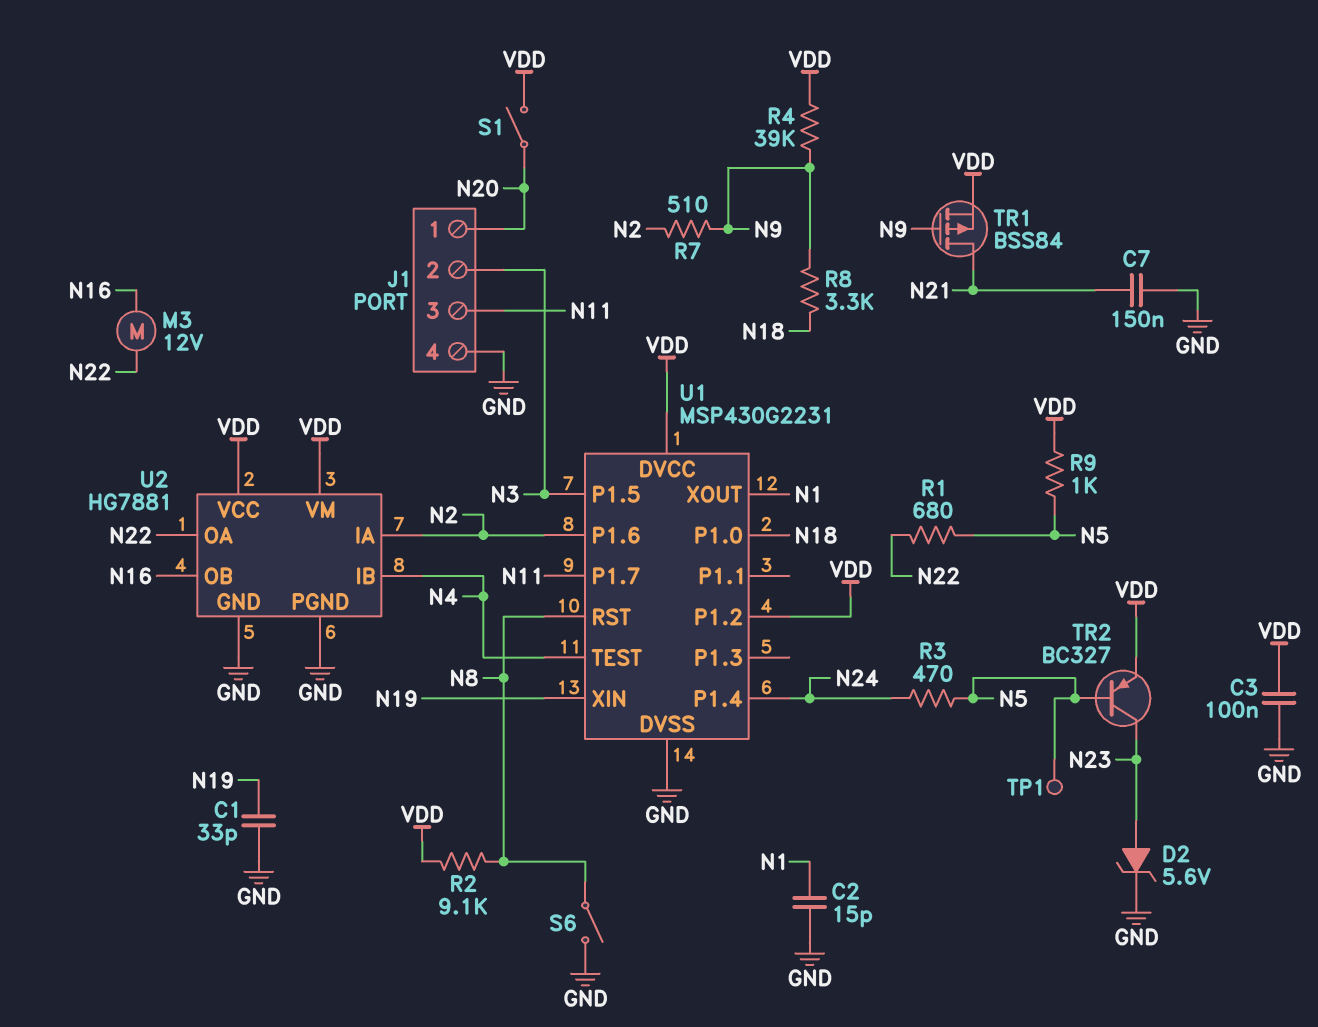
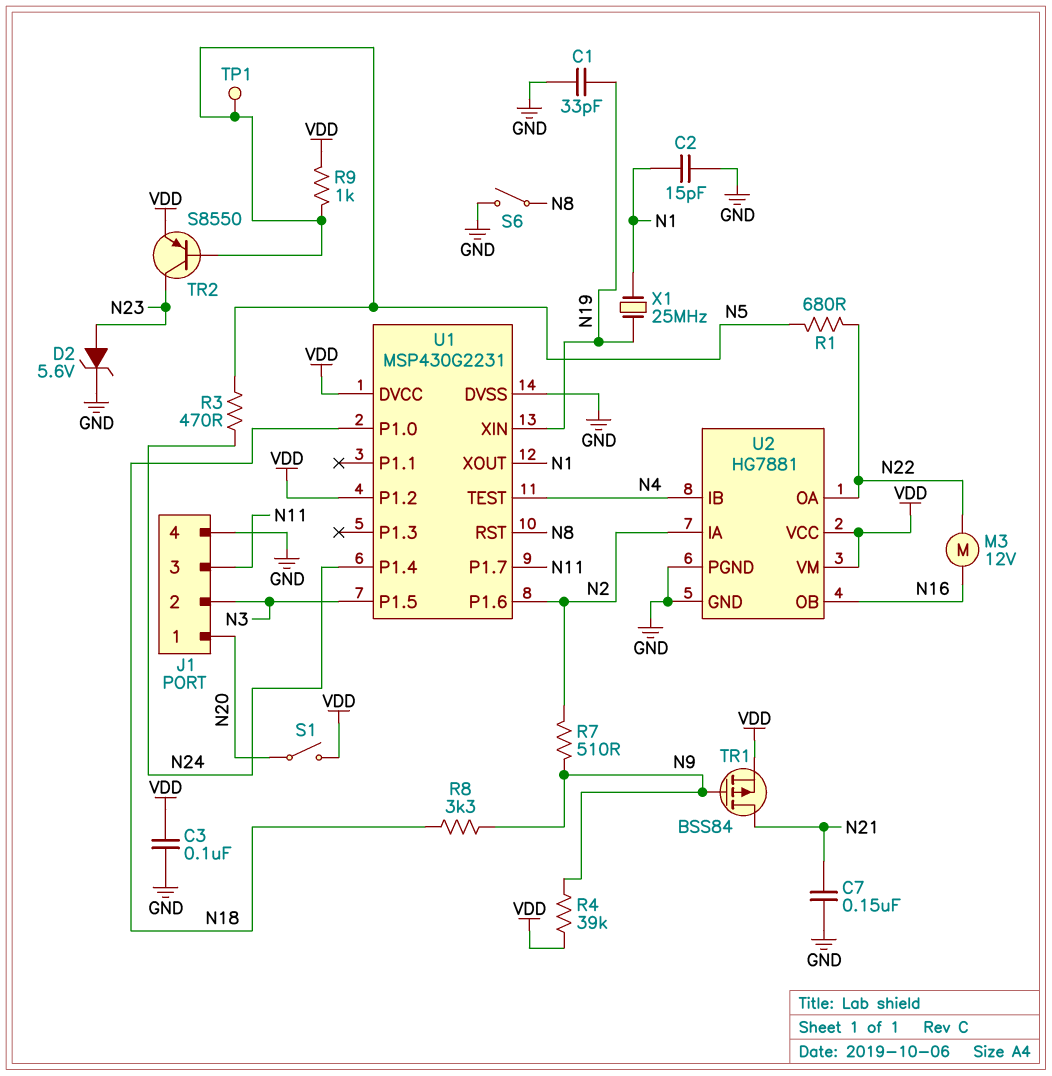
R2: 9.1k (N8, VDD) -> none
TR2: PNP BC327 (B N5, C N23, E VDD) -> PNP S8550 (B N5, C N23, E VDD)
X1: none -> 25MHz (N1, N19)

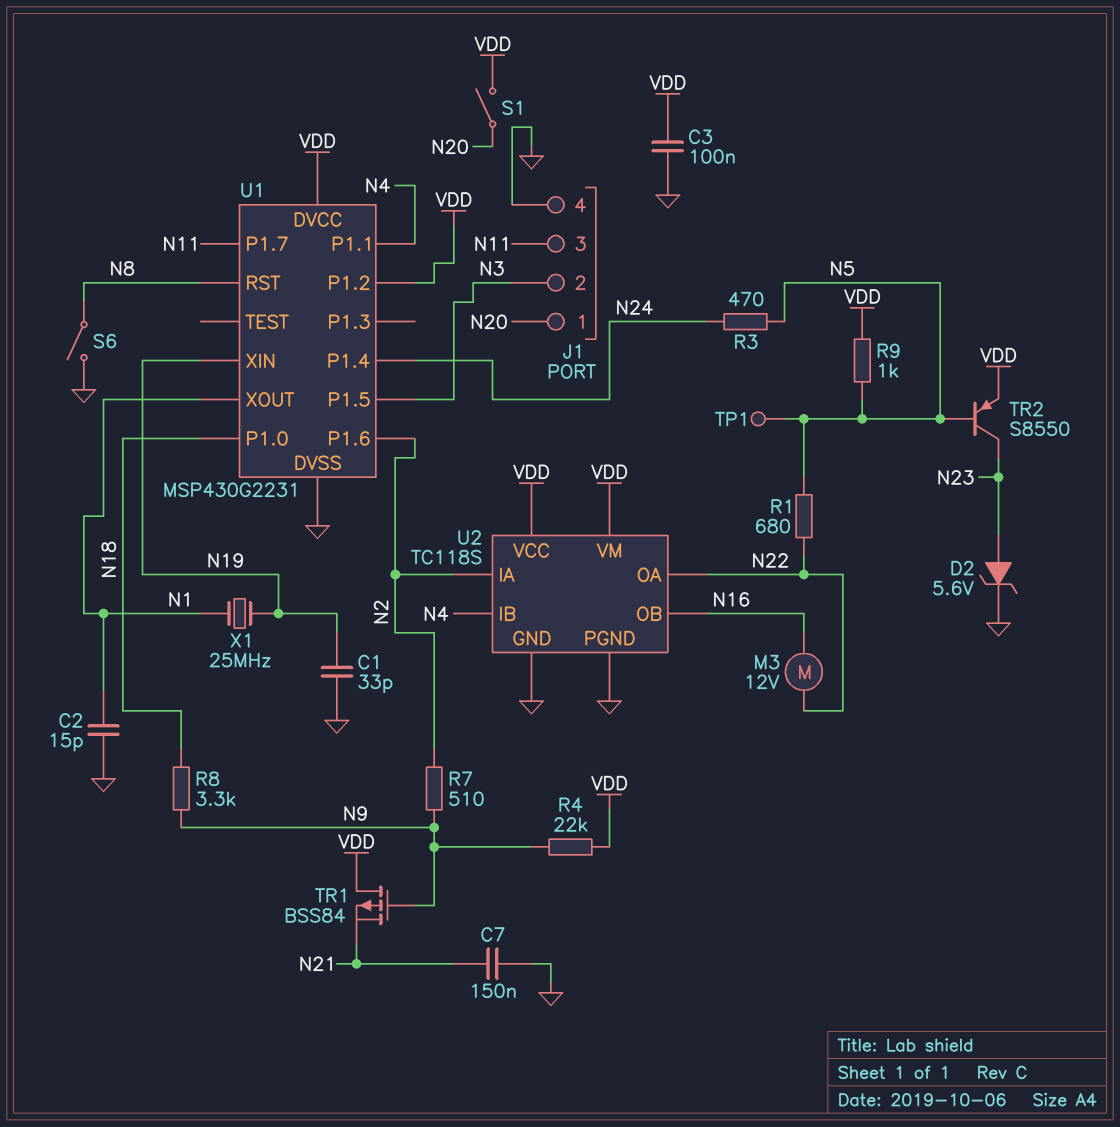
R4: 39k (N9, VDD) -> 22k (N9, VDD)
TR1: PMOS BSS84 (G N9, D N21, S VDD) -> PMOS BSS84 (G N9, D VDD, S N21)
U1 pin P1.1: none -> N4
U1 pin TEST: N4 -> none
U2: HG7881 -> TC118S

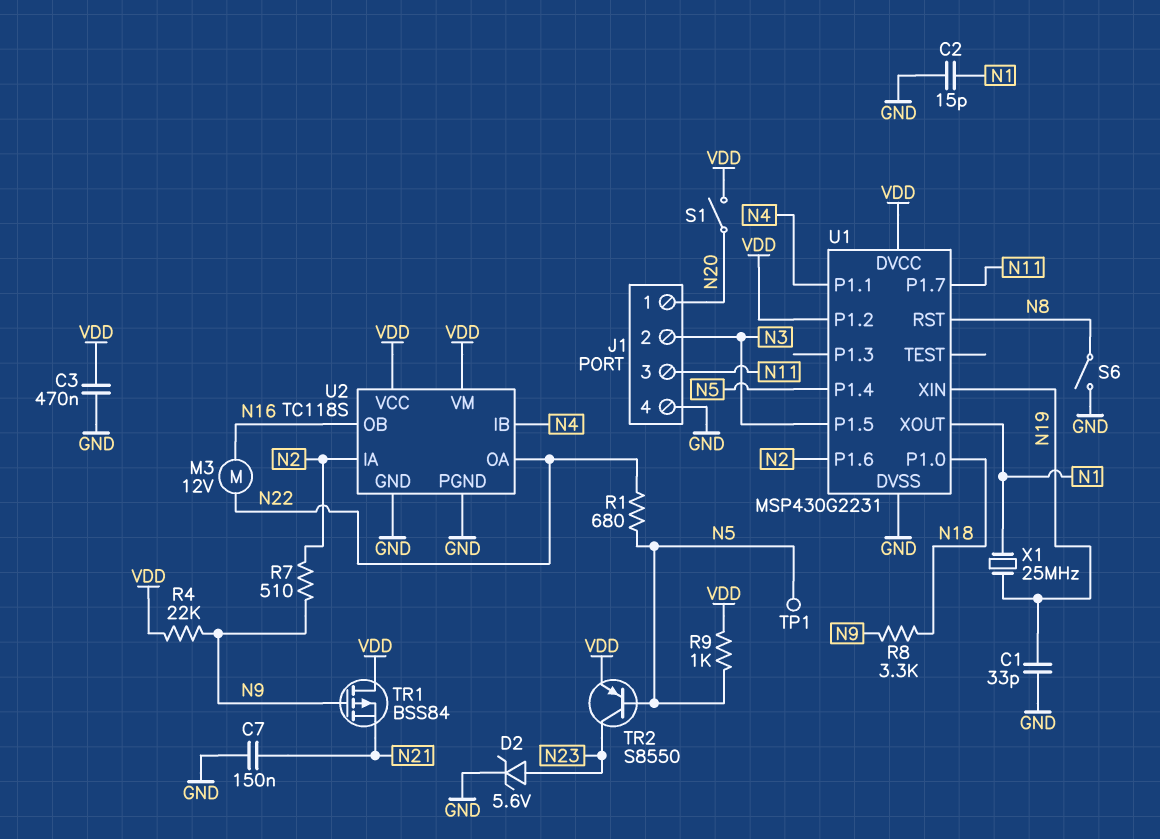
C3: 100nF (GND, VDD) -> 470nF (GND, VDD)
R3: 470 (N5, N24) -> none
U1 pin P1.4: N24 -> N5

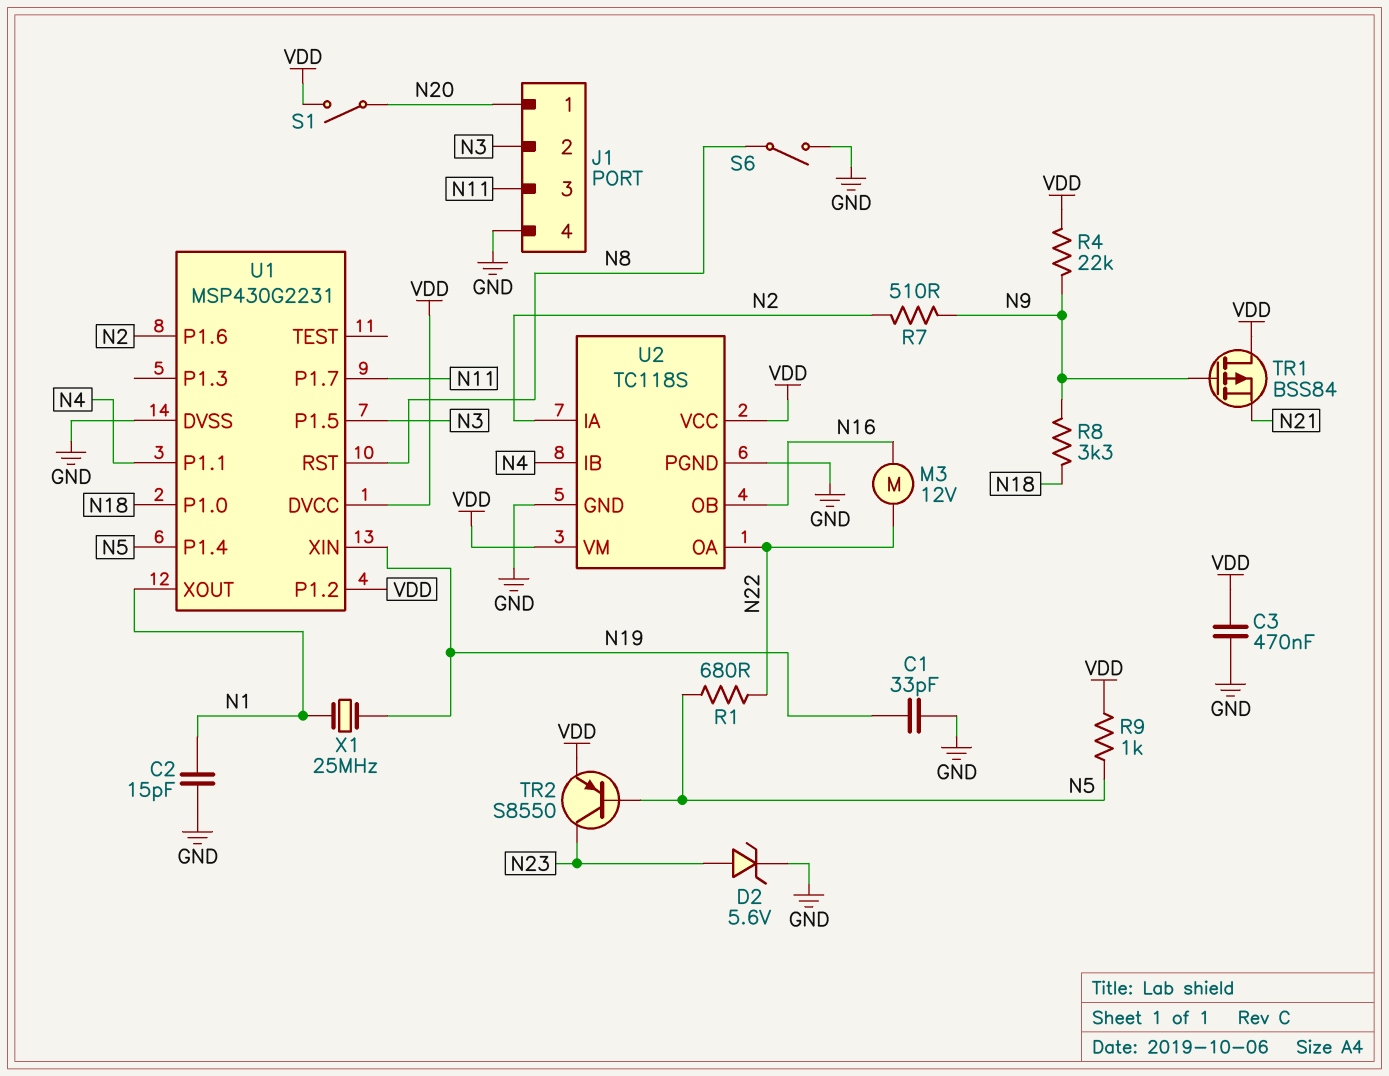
C7: 150nF (GND, N21) -> none
TP1: test point (N5) -> none

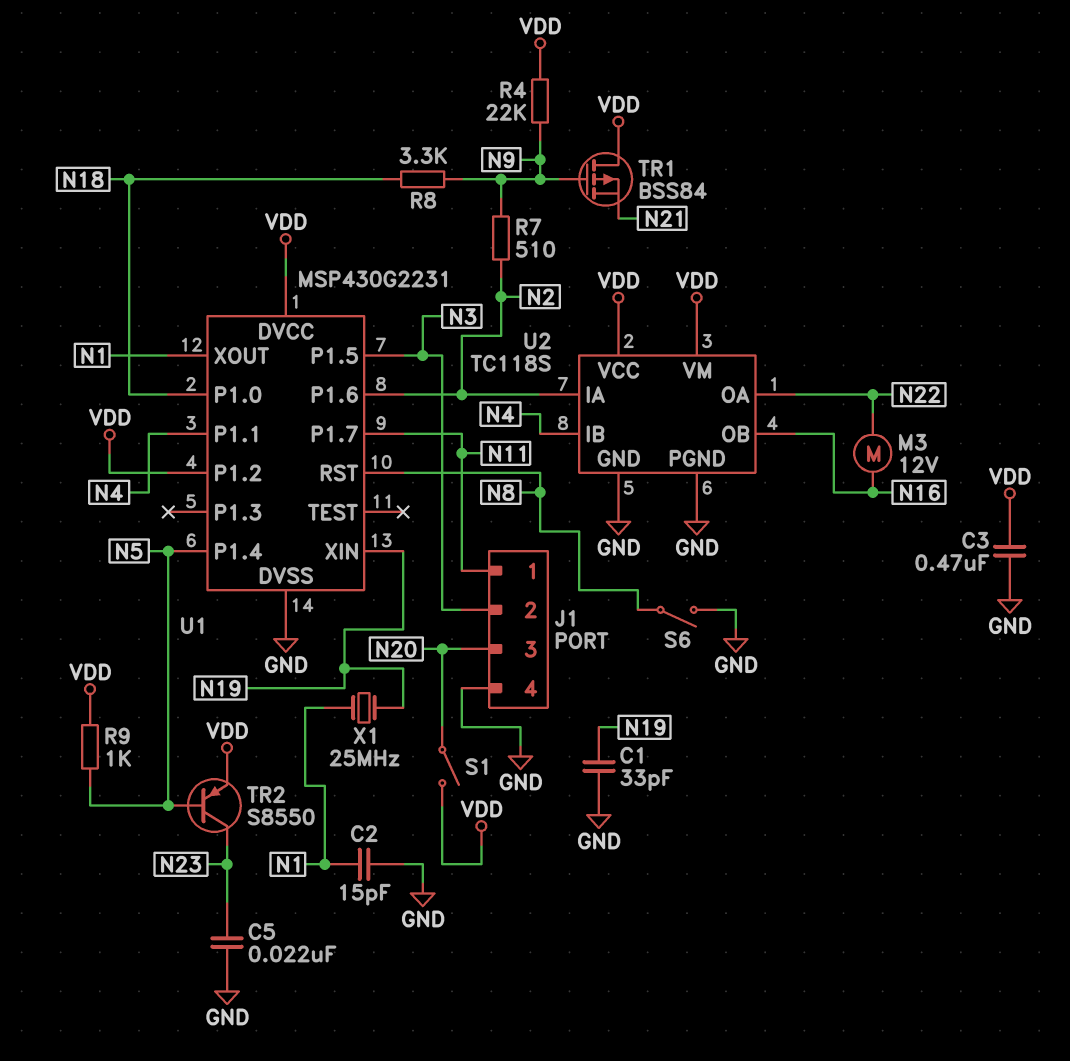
C5: none -> 22nF (GND, N23)
D2: zener 5.6V (A N23, K GND) -> none
J1 pin 1: N20 -> N11
J1 pin 3: N11 -> N20
R1: 680 (N5, N22) -> none

